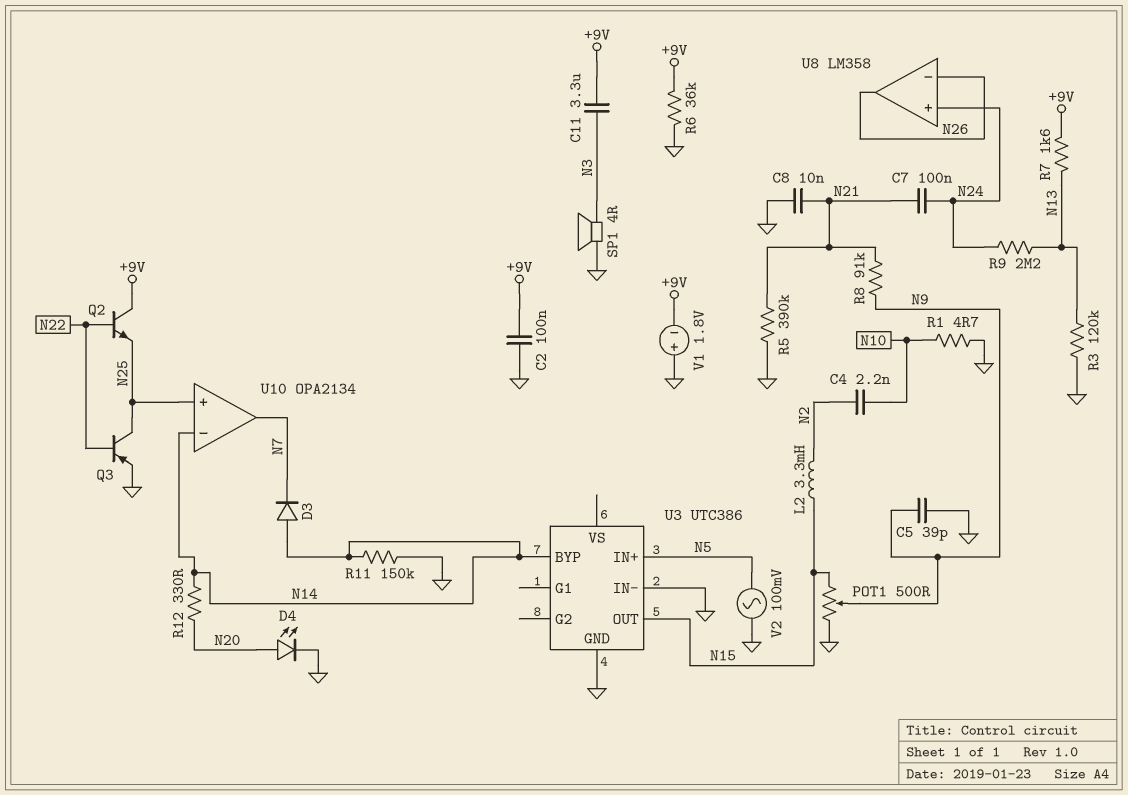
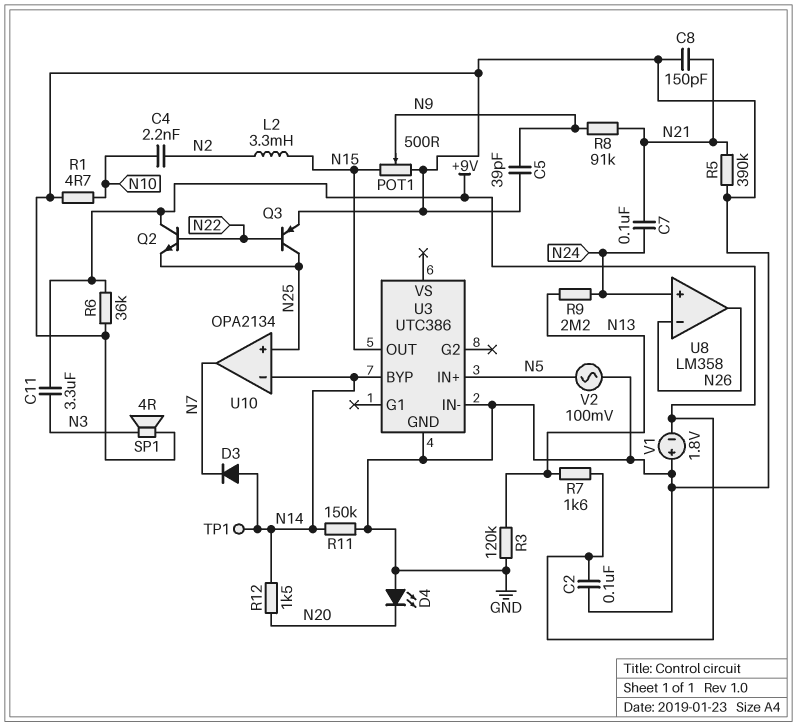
C8: 10nF (GND, N21) -> 150pF (GND, N21)
D4: LED (A N20, K GND) -> LED (A GND, K N20)
R12: 330 (N14, N20) -> 1.5k (N14, N20)
TP1: none -> test point (N14)

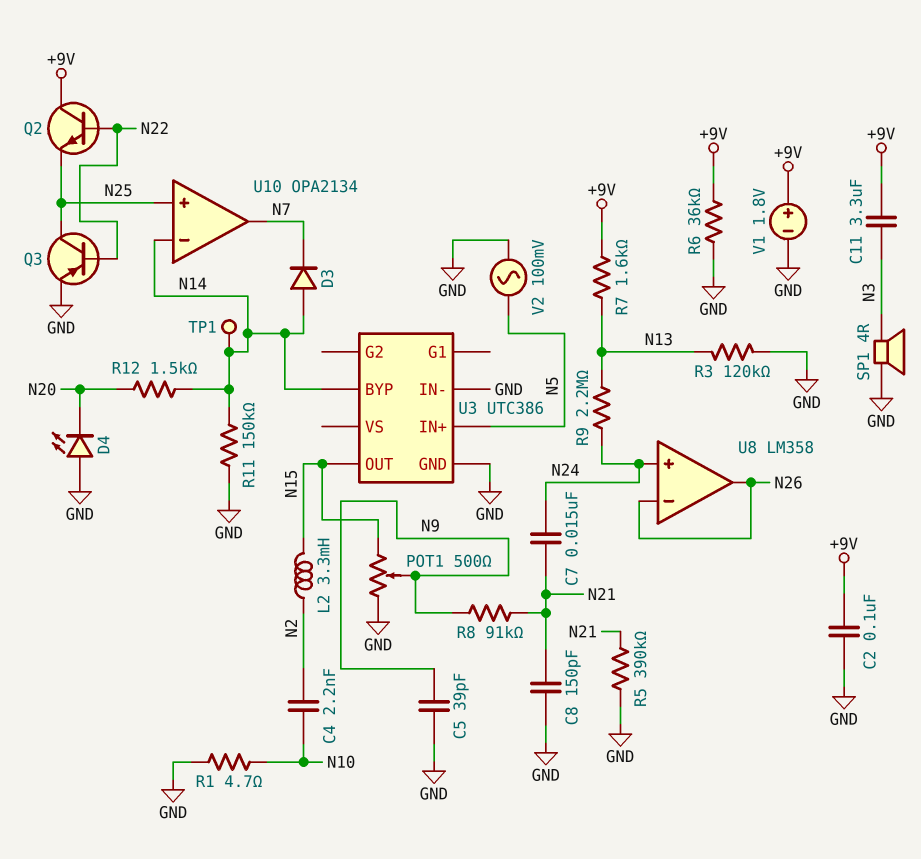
C7: 100nF (N21, N24) -> 15nF (N21, N24)
V1: 1.8V (plus GND, minus +9V) -> 1.8V (plus +9V, minus GND)

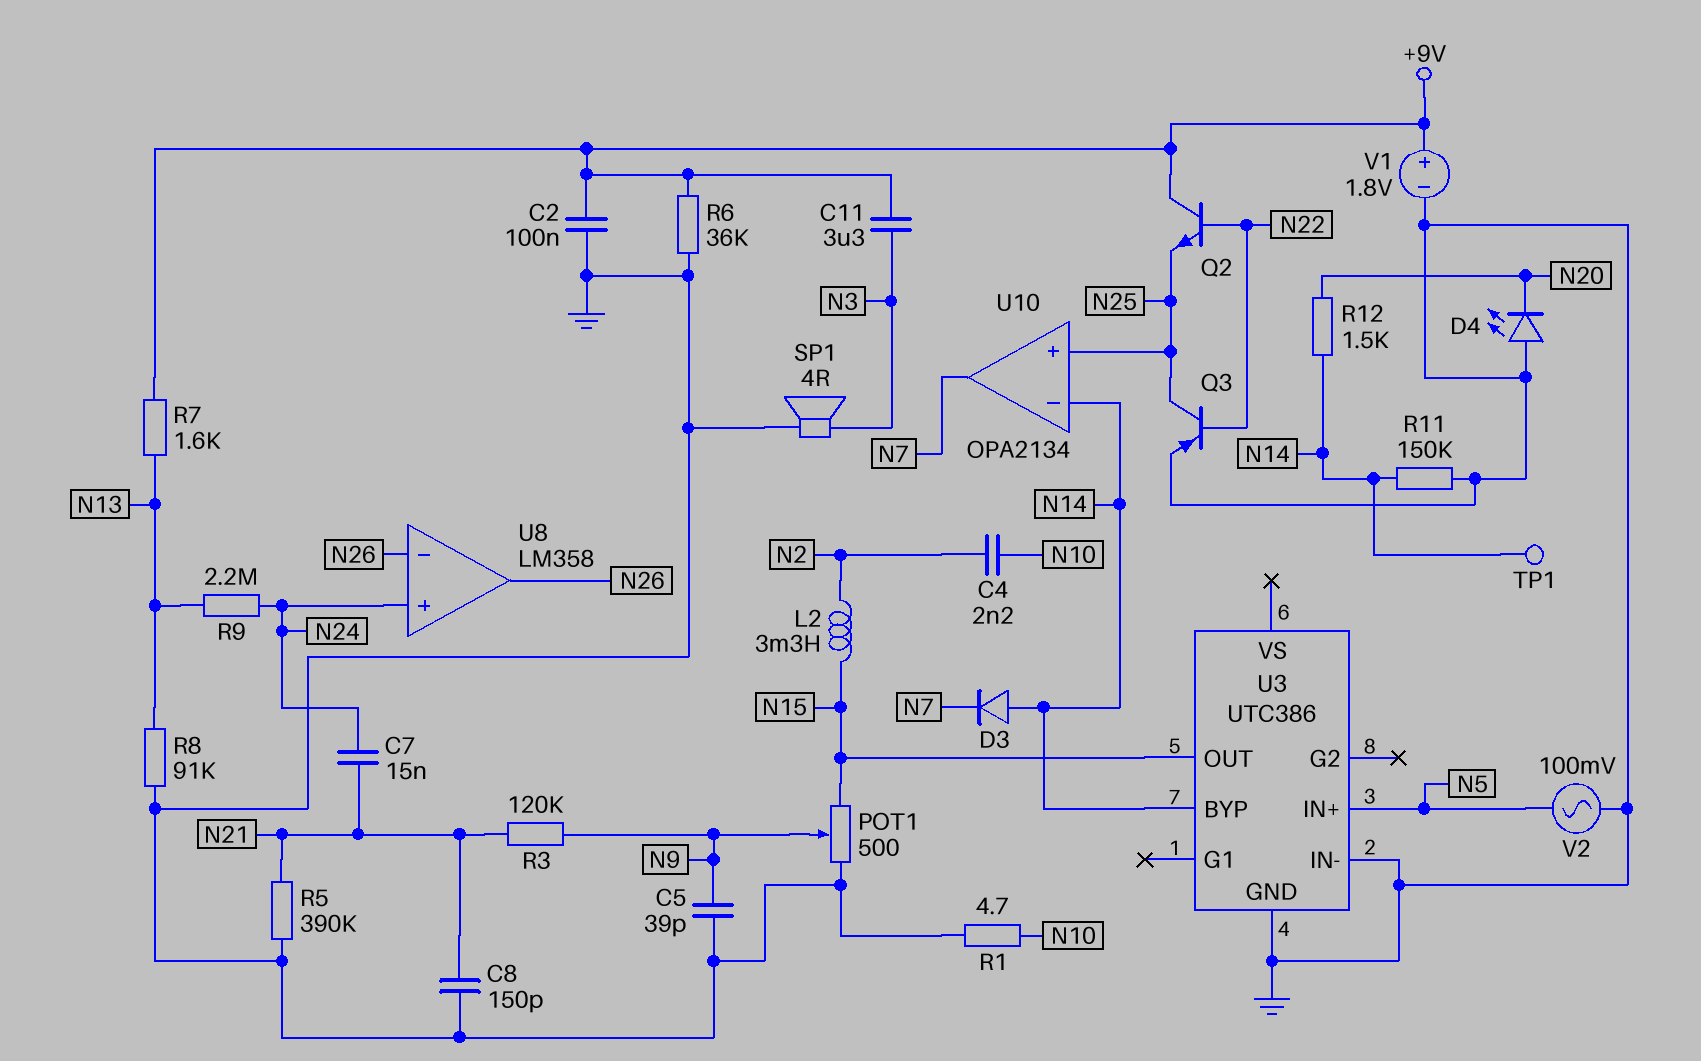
R3: 120k (GND, N13) -> 120k (N9, N21)
R8: 91k (N9, N21) -> 91k (GND, N13)

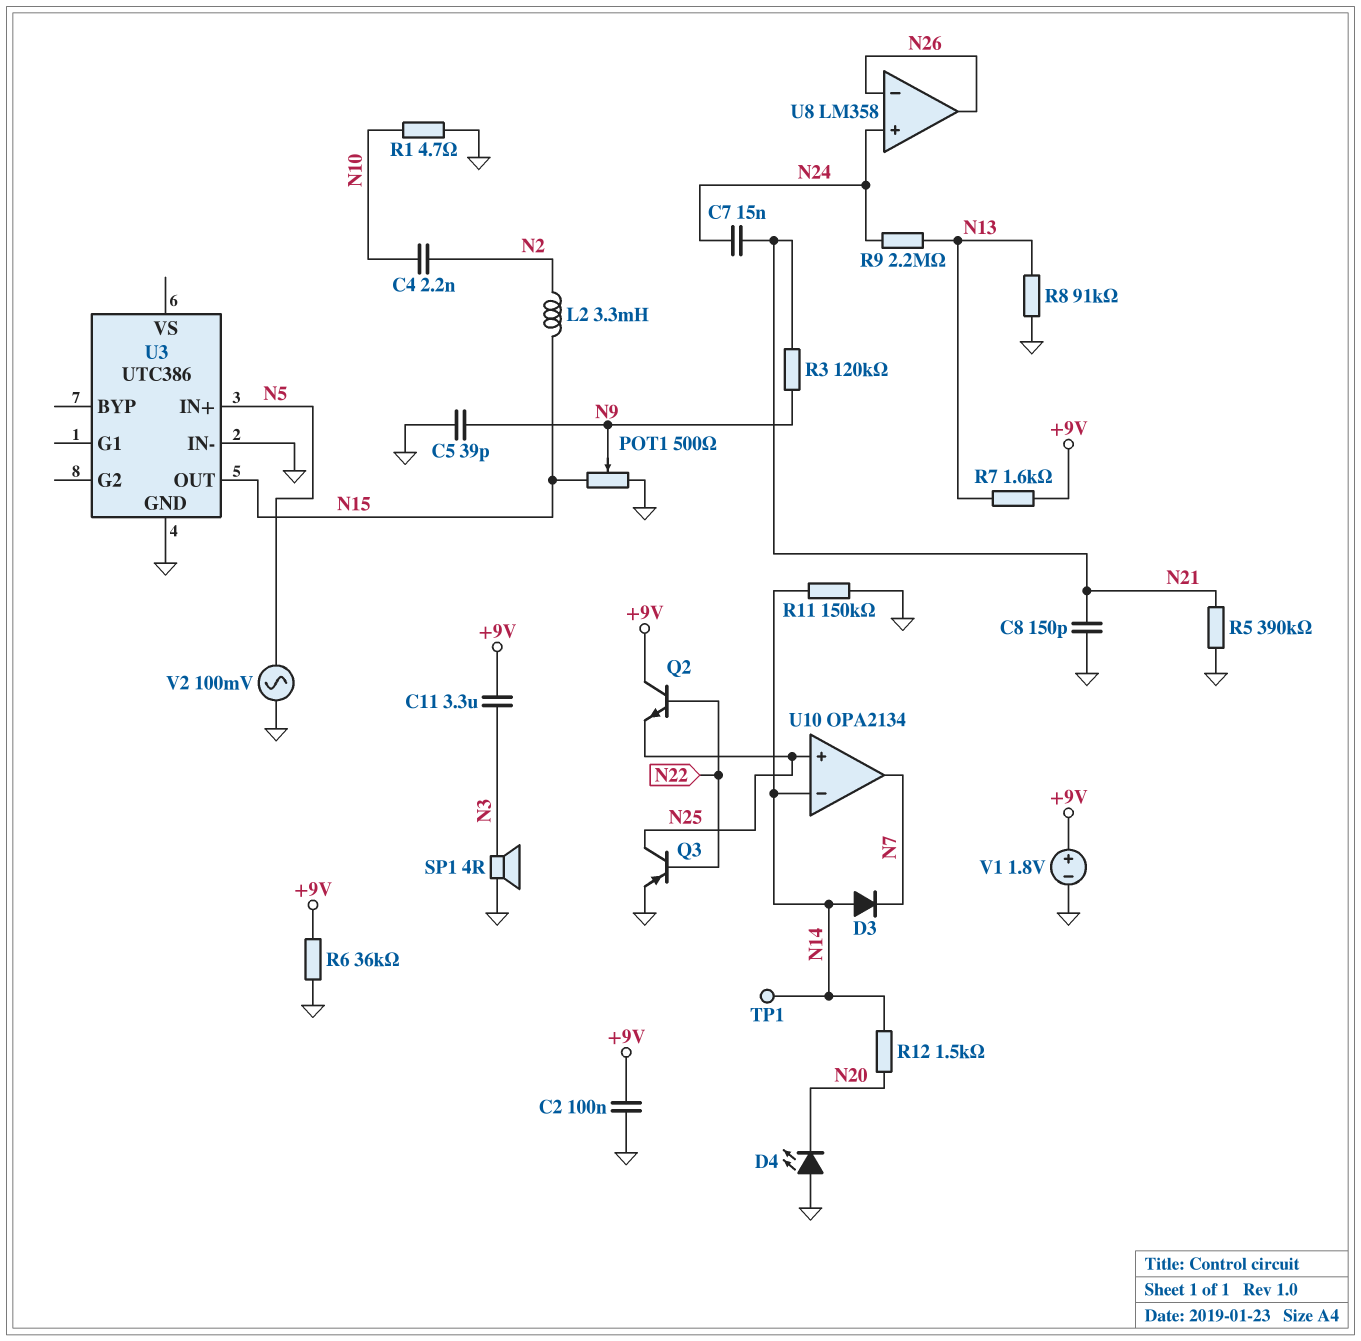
U3 pin BYP: N14 -> none

